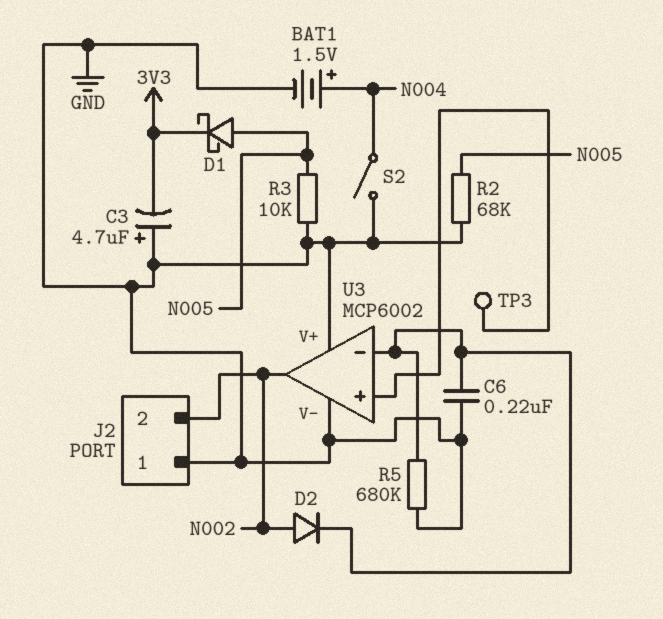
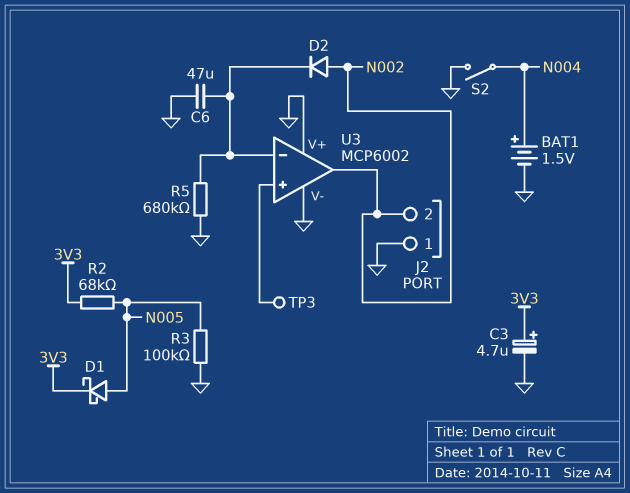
C3: 4.7uF (plus GND, minus 3V3) -> 4.7uF (plus 3V3, minus GND)
C6: 220nF (GND, U3/in-) -> 47uF (GND, U3/in-)
R2: 68k (GND, N005) -> 68k (3V3, N005)
R3: 10k (GND, N005) -> 100k (GND, N005)

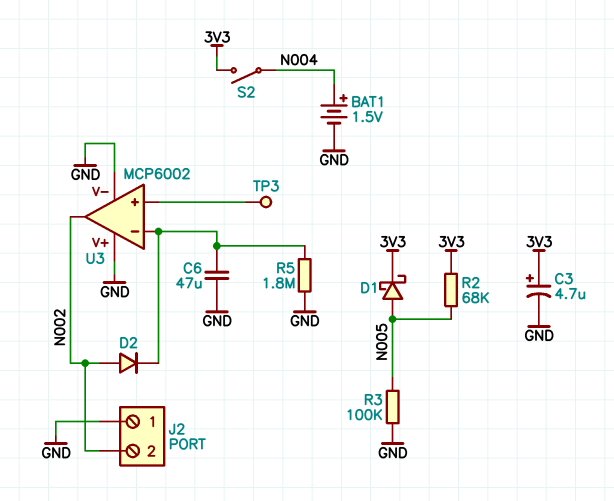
R5: 680k (GND, U3/in-) -> 1.8M (GND, U3/in-)
S2: switch (GND, N004) -> switch (3V3, N004)

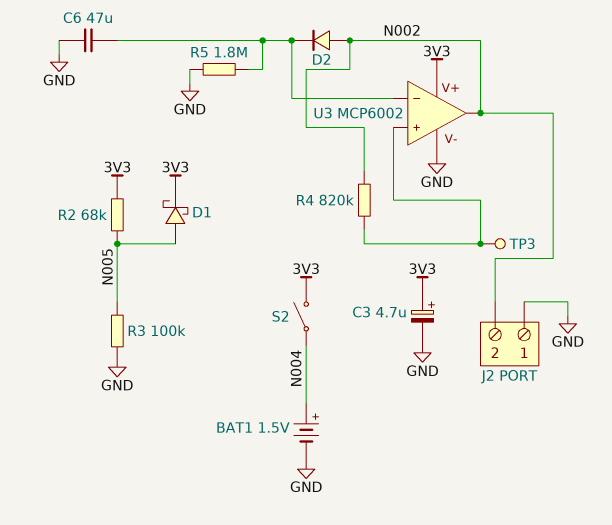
R4: none -> 820k (N002, U3/in+)
U3 pin V+: GND -> 3V3

